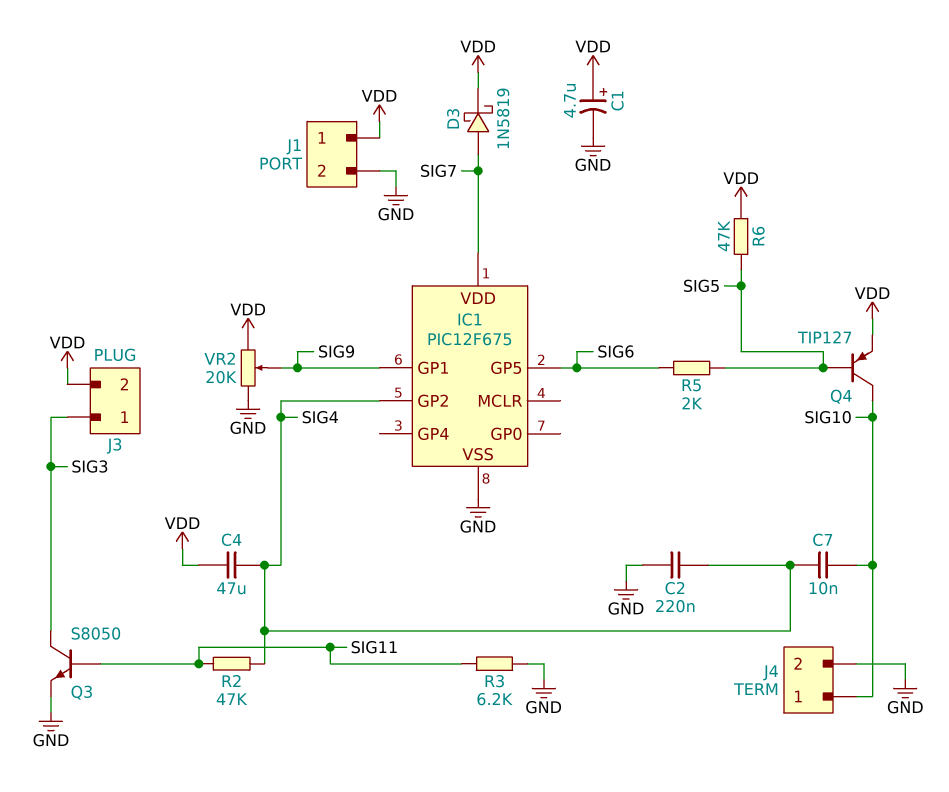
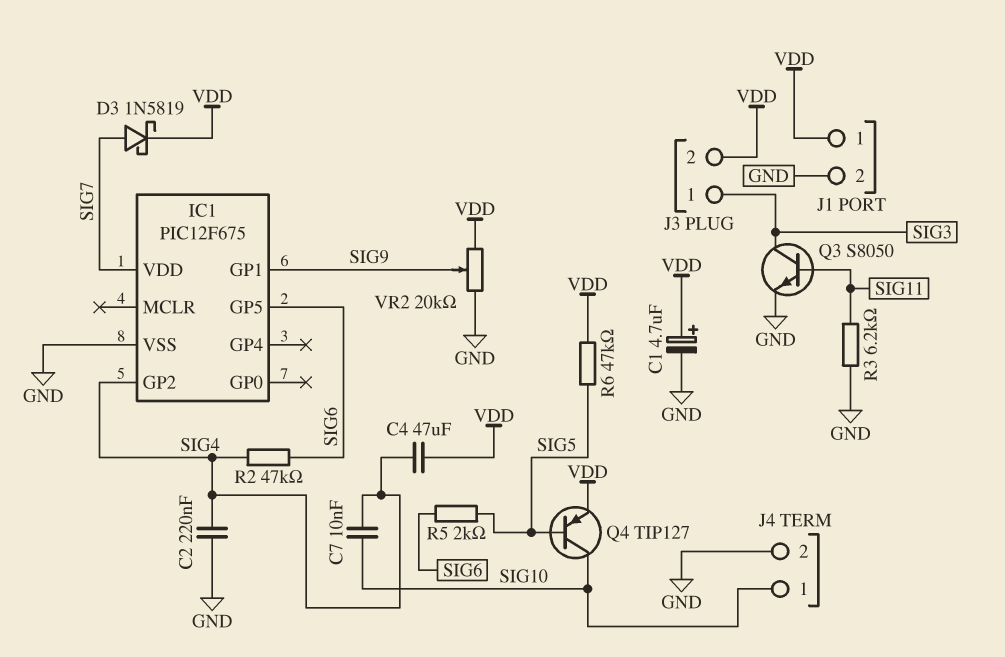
R2: 47k (SIG4, SIG11) -> 47k (SIG4, SIG6)

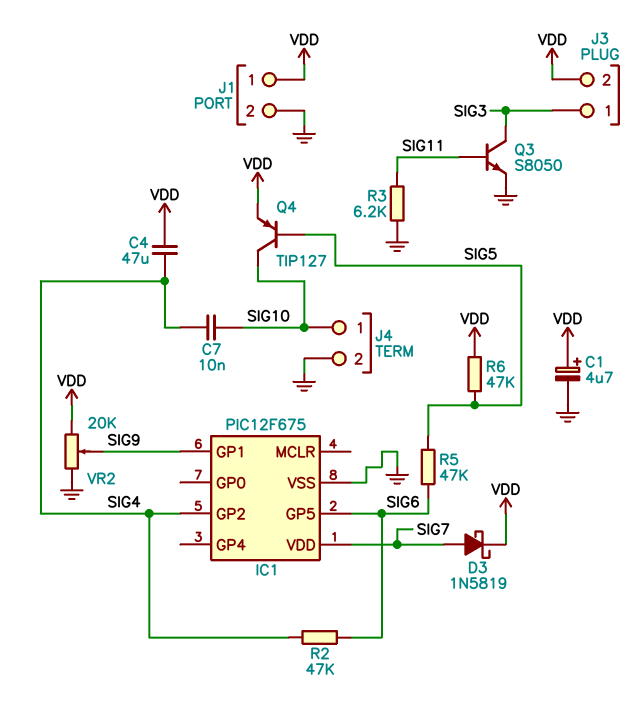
C2: 220nF (GND, SIG4) -> none
R5: 2k (SIG5, SIG6) -> 47k (SIG5, SIG6)

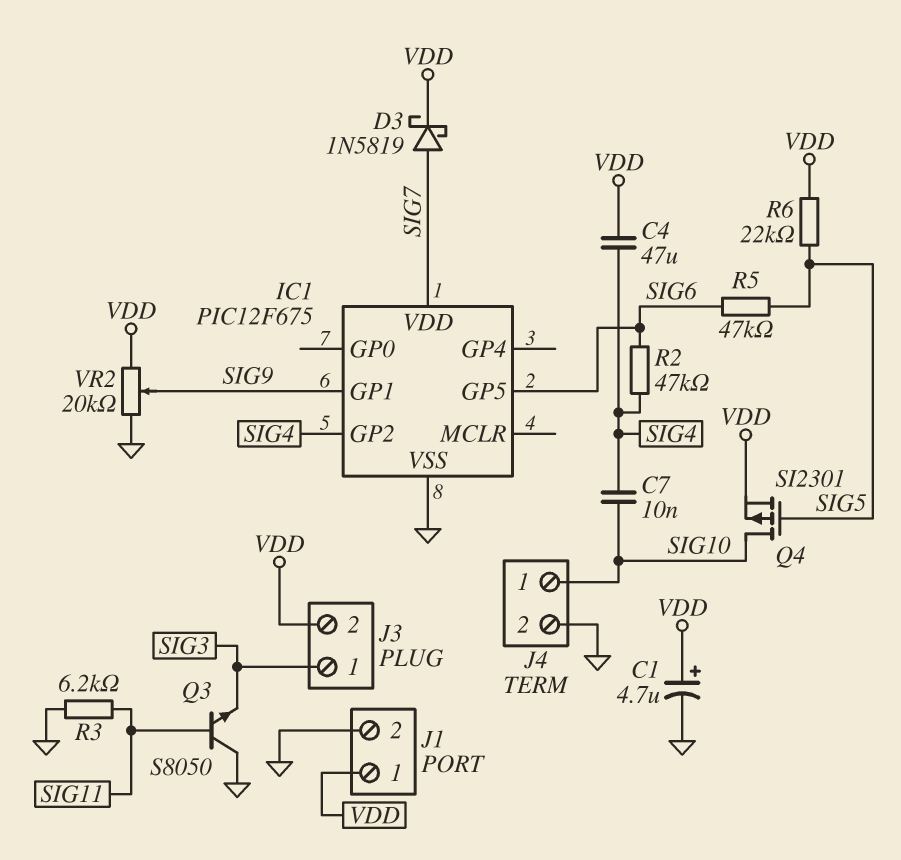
Q3: NPN S8050 (B SIG11, C SIG3, E GND) -> NPN S8050 (B SIG11, C GND, E SIG3)
Q4: PNP TIP127 (B SIG5, C SIG10, E VDD) -> PMOS SI2301 (G SIG5, D SIG10, S VDD)
R6: 47k (SIG5, VDD) -> 22k (SIG5, VDD)

